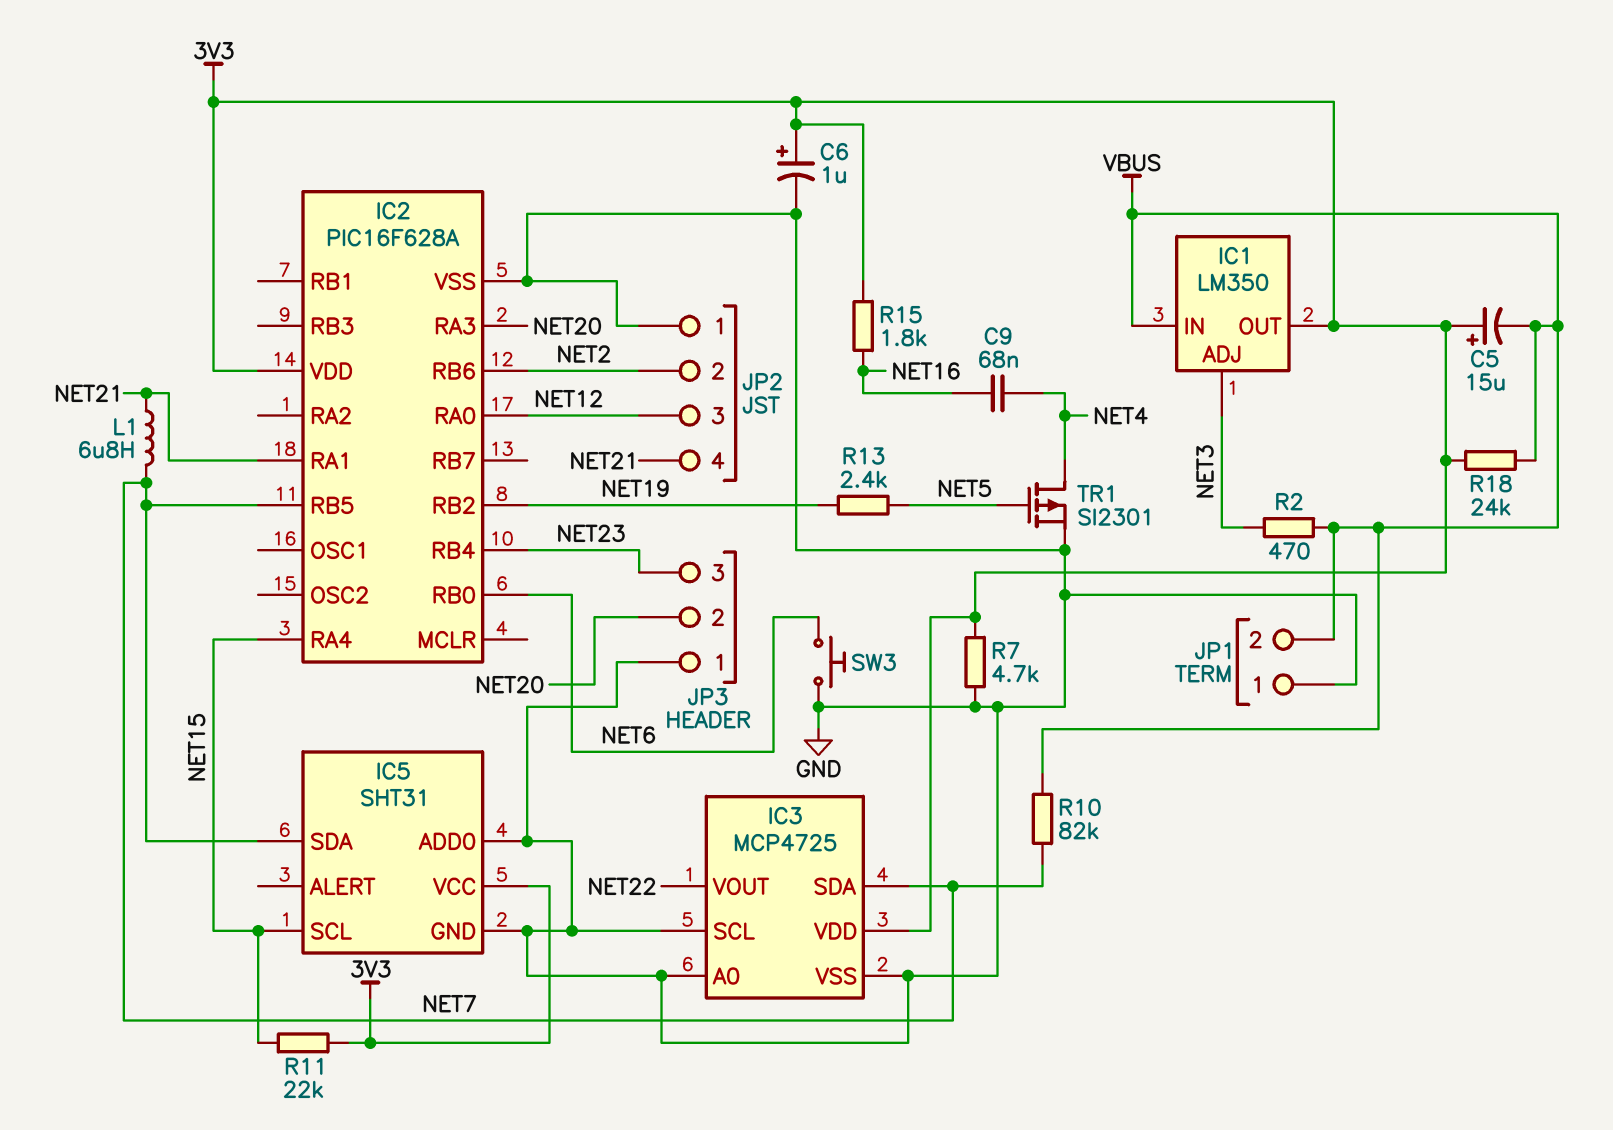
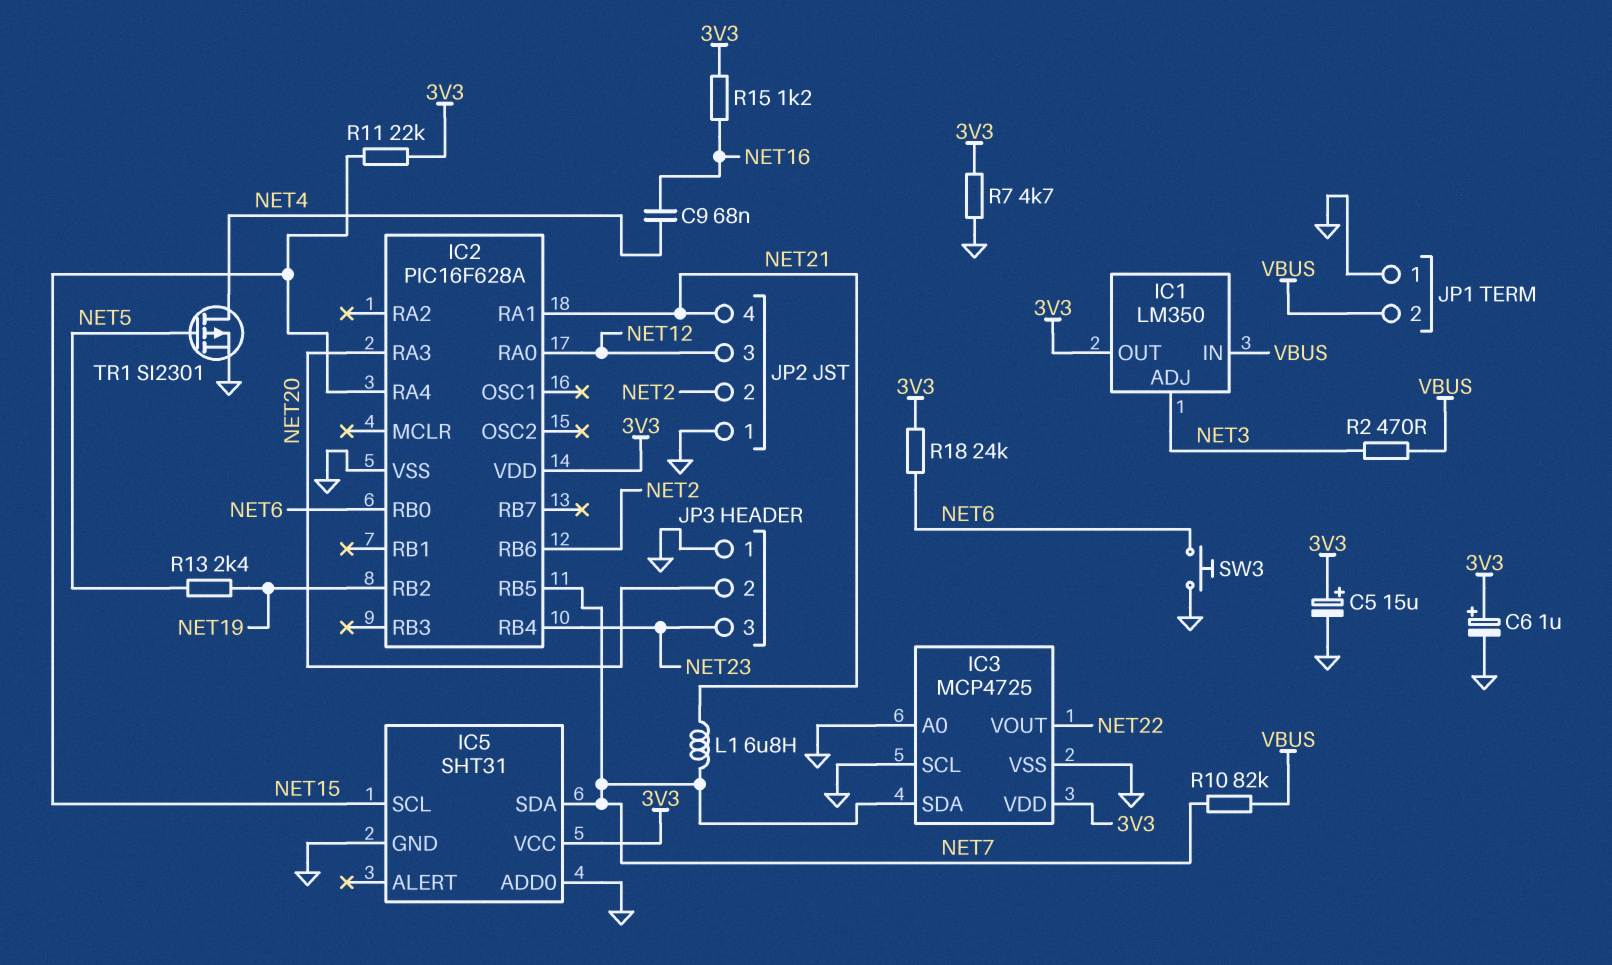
C5: 15uF (plus 3V3, minus VBUS) -> 15uF (plus 3V3, minus GND)
R15: 1.8k (3V3, NET16) -> 1.2k (3V3, NET16)
R18: 24k (3V3, VBUS) -> 24k (3V3, NET6)

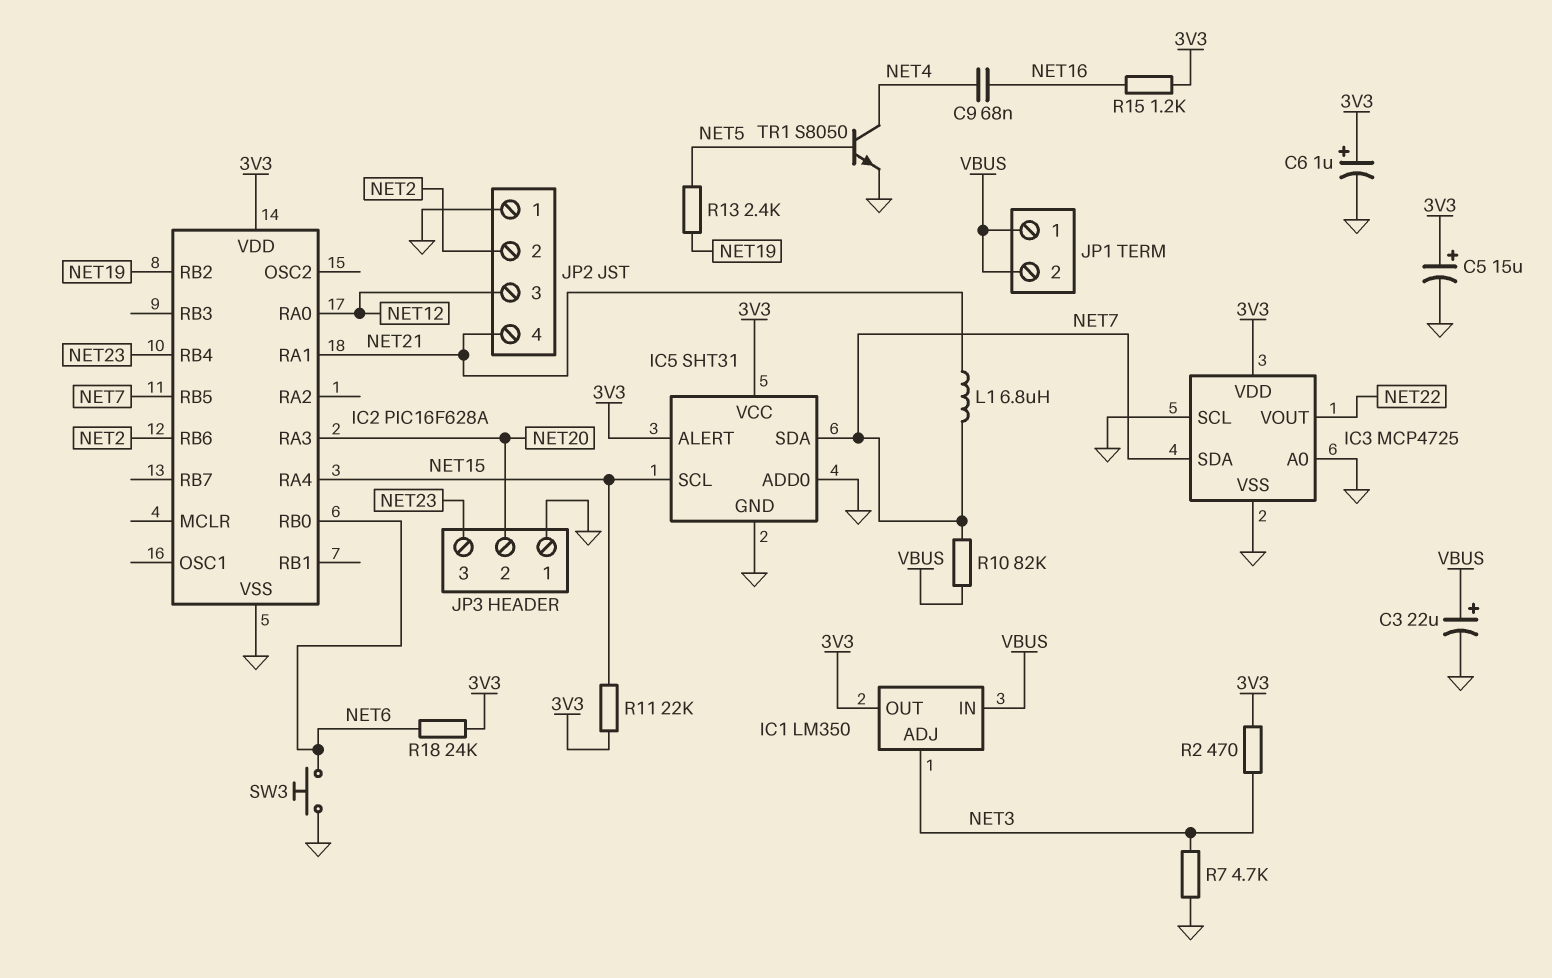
C3: none -> 22uF (plus VBUS, minus GND)
IC5 pin ALERT: none -> 3V3
JP1 pin 1: GND -> VBUS
R2: 470 (NET3, VBUS) -> 470 (3V3, NET3)
R7: 4.7k (3V3, GND) -> 4.7k (GND, NET3)
TR1: PMOS SI2301 (G NET5, D NET4, S GND) -> NPN S8050 (B NET5, C NET4, E GND)

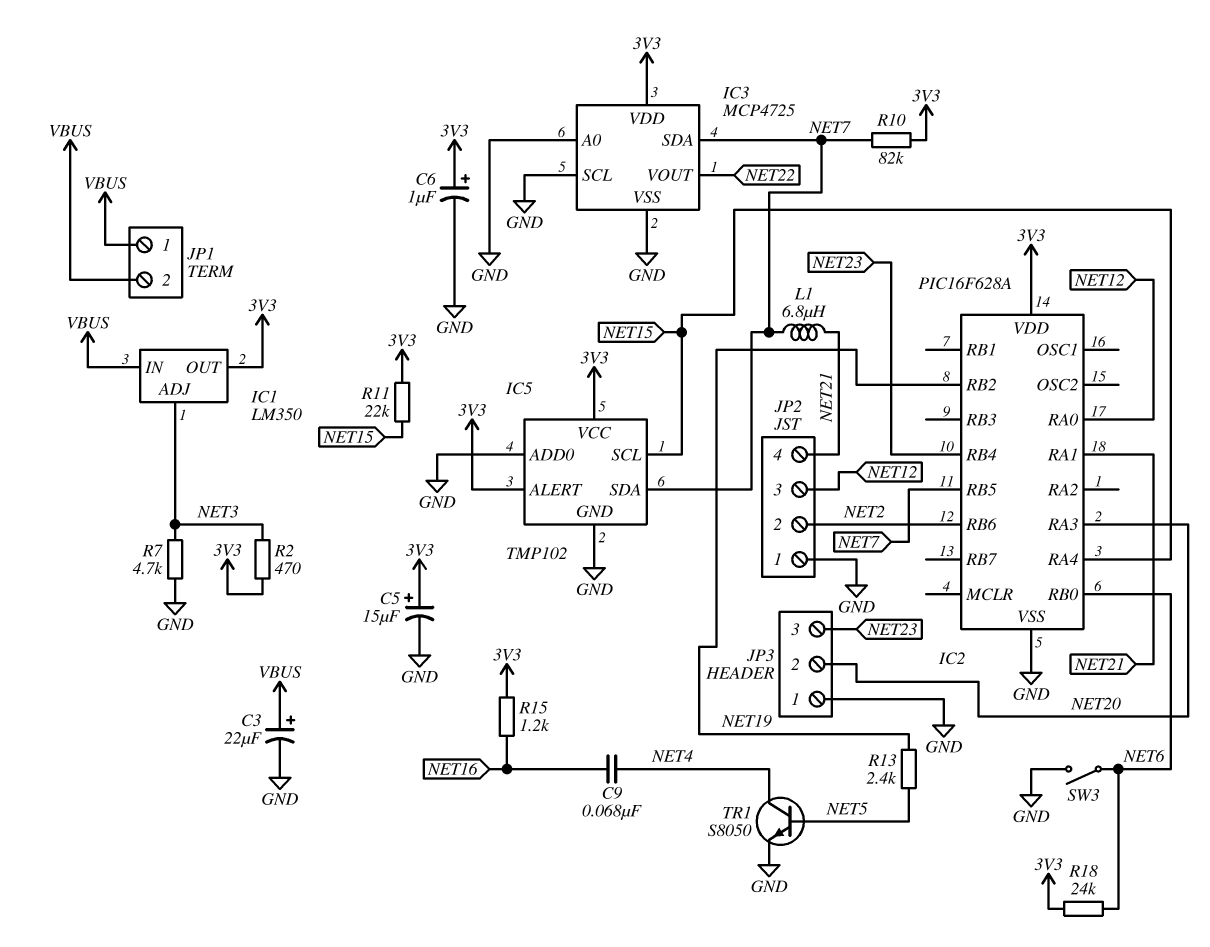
IC5: SHT31 -> TMP102
R10: 82k (NET7, VBUS) -> 82k (3V3, NET7)
SW3: button (GND, NET6) -> switch (GND, NET6)

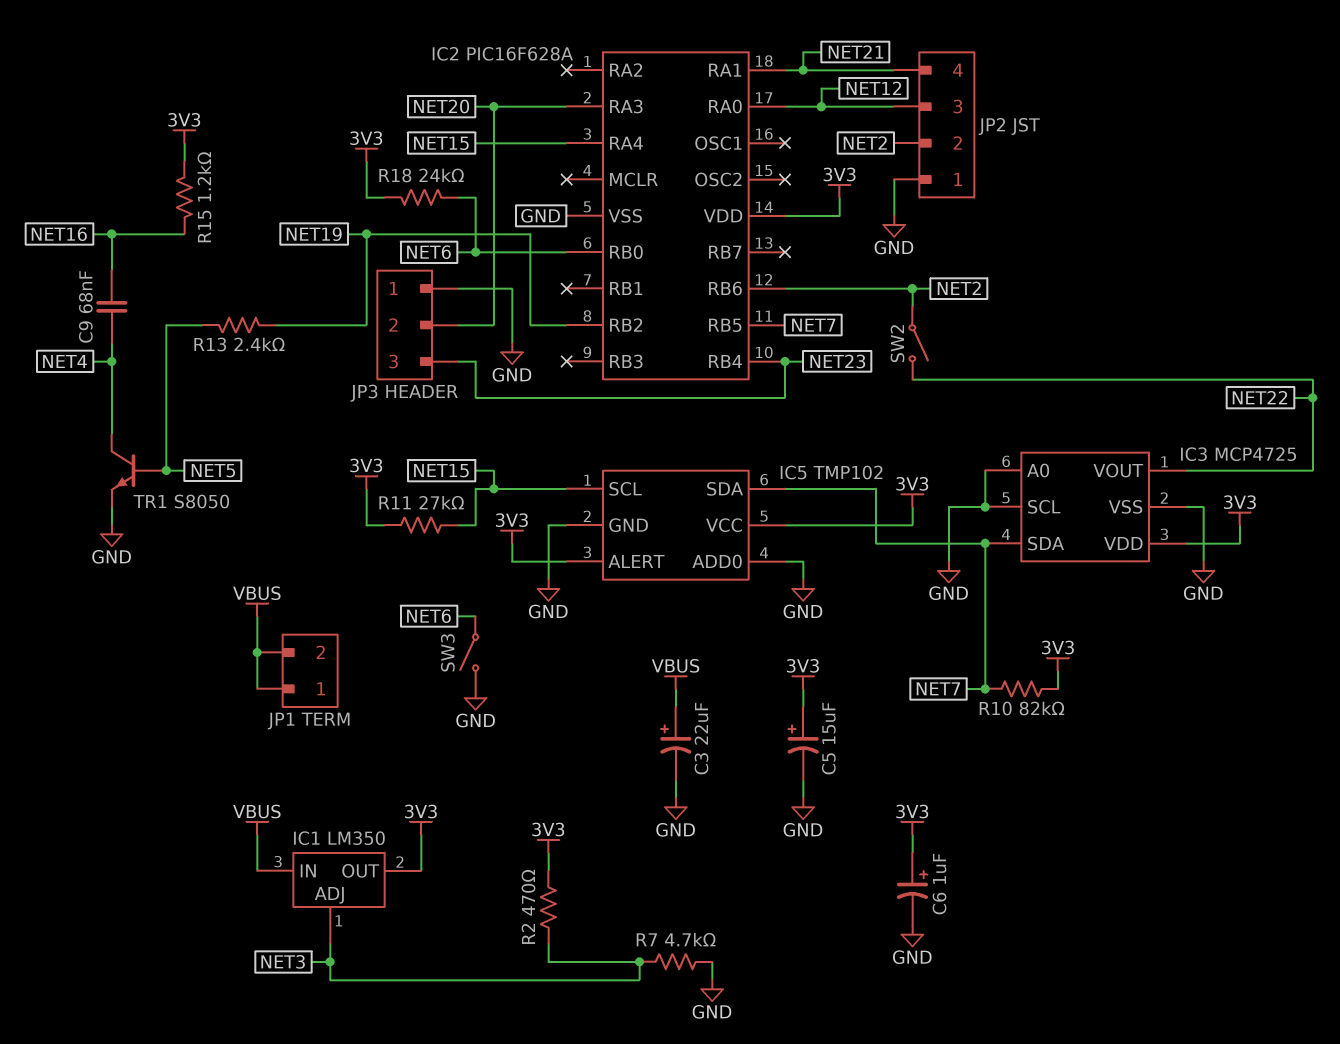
L1: 6.8uH (NET7, NET21) -> none
R11: 22k (3V3, NET15) -> 27k (3V3, NET15)
SW2: none -> switch (NET2, NET22)

